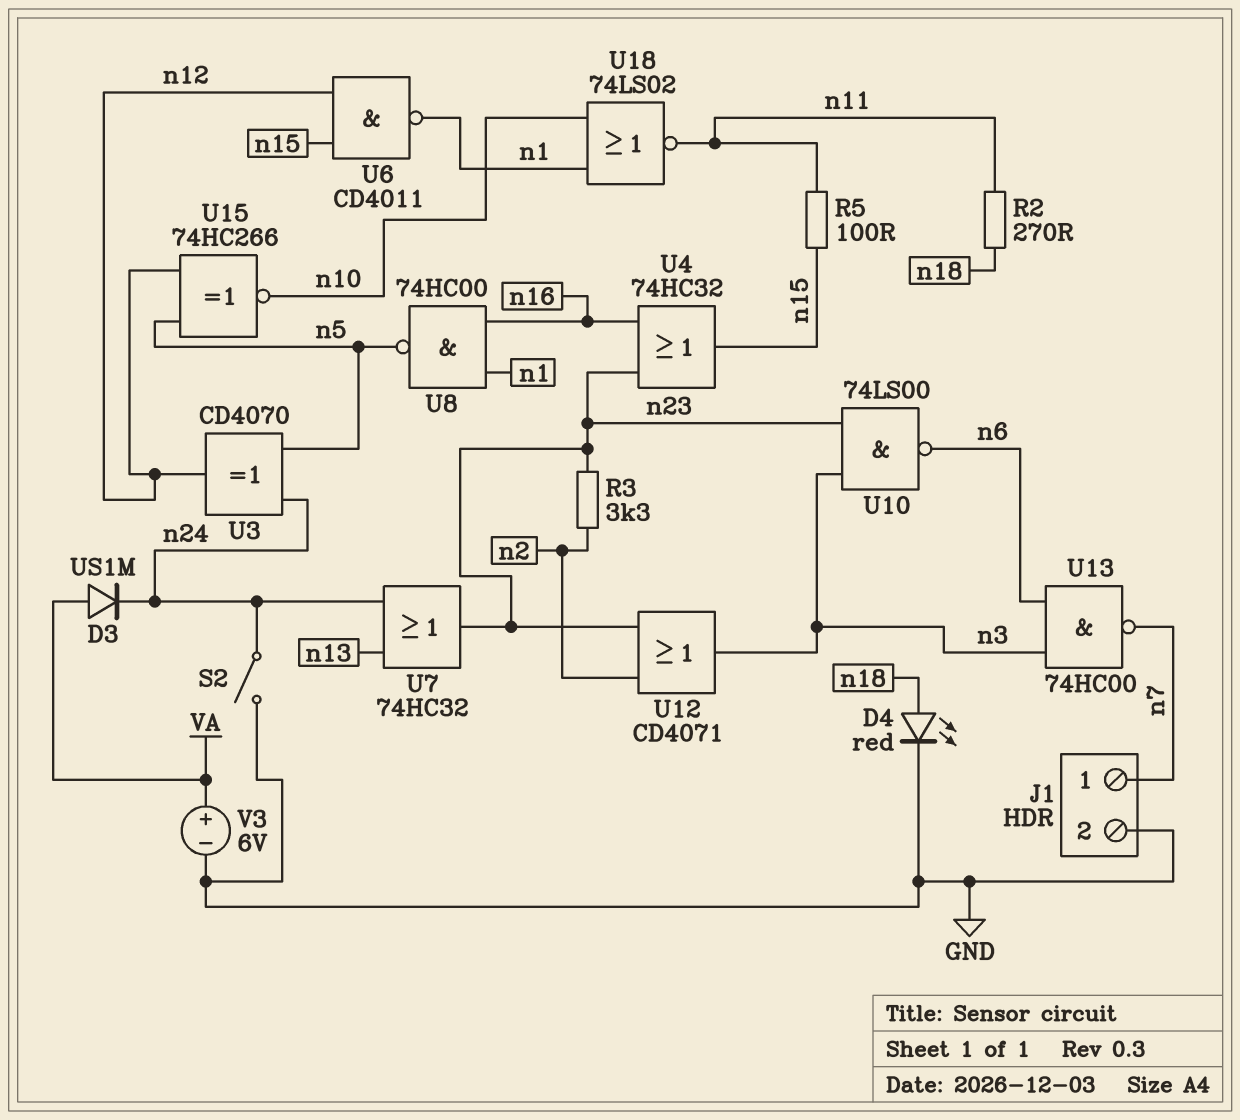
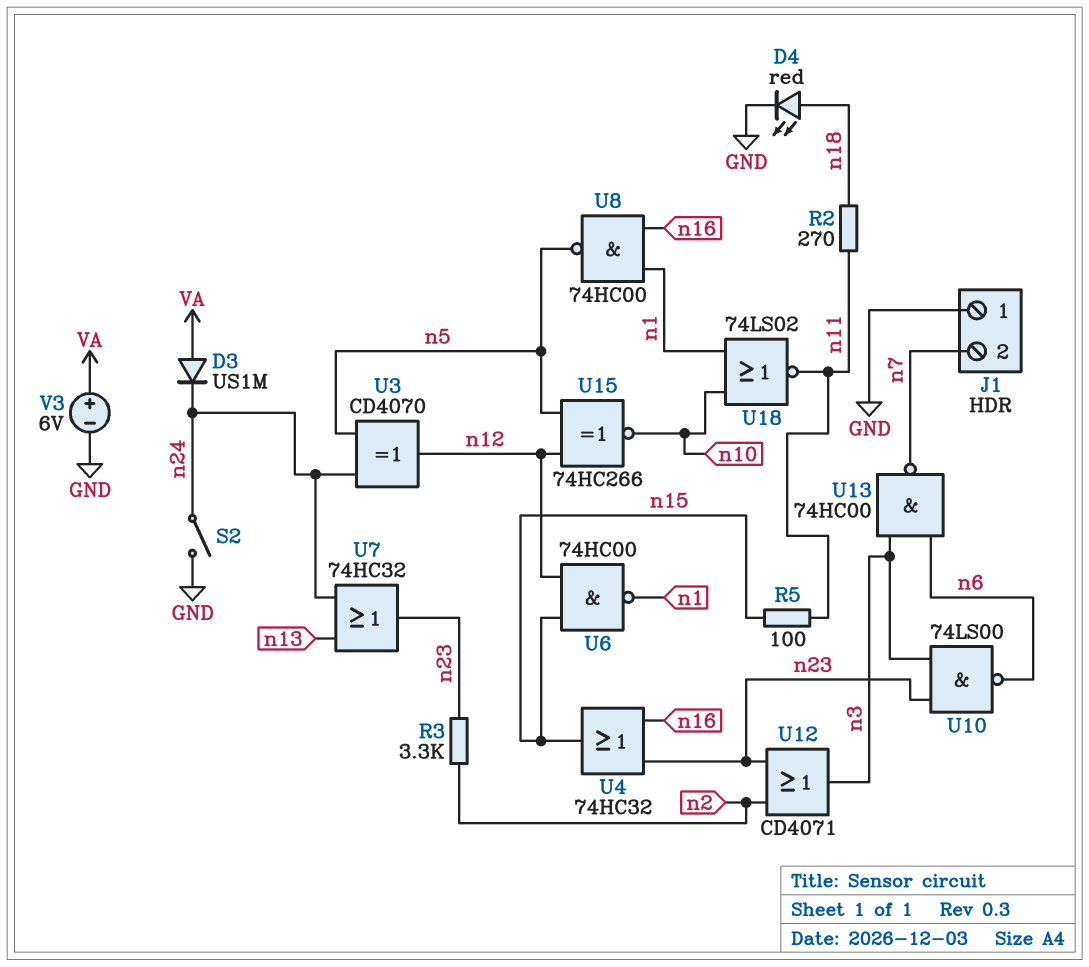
J1 pin 1: n7 -> GND
J1 pin 2: GND -> n7
U6: NAND CD4011 (in n12, in n15, out n1) -> NAND 74HC00 (in n12, in n15, out n1)

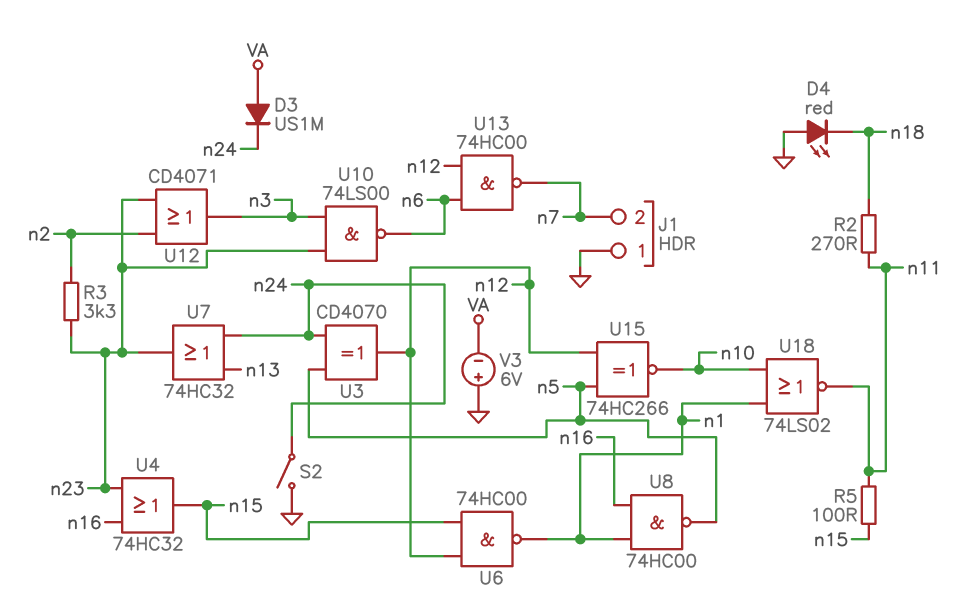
D4: LED red (A n18, K GND) -> LED red (A GND, K n18)
U13: NAND 74HC00 (in n3, in n6, out n7) -> NAND 74HC00 (in n6, in n12, out n7)
V3: 6V (plus VA, minus GND) -> 6V (plus GND, minus VA)

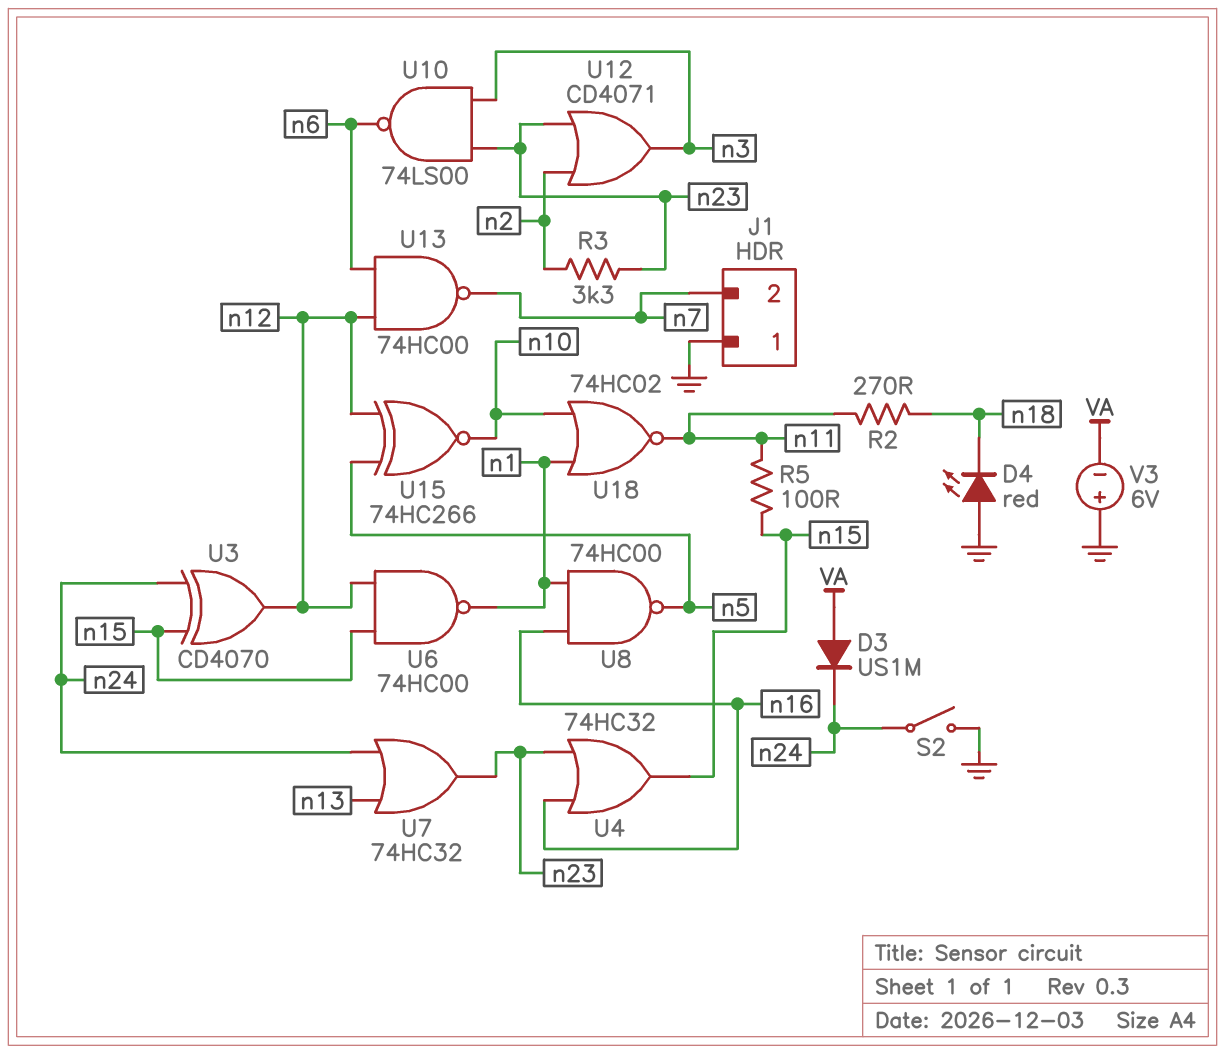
U3: XOR CD4070 (in n5, in n24, out n12) -> XOR CD4070 (in n15, in n24, out n12)
U18: NOR 74LS02 (in n1, in n10, out n11) -> NOR 74HC02 (in n1, in n10, out n11)

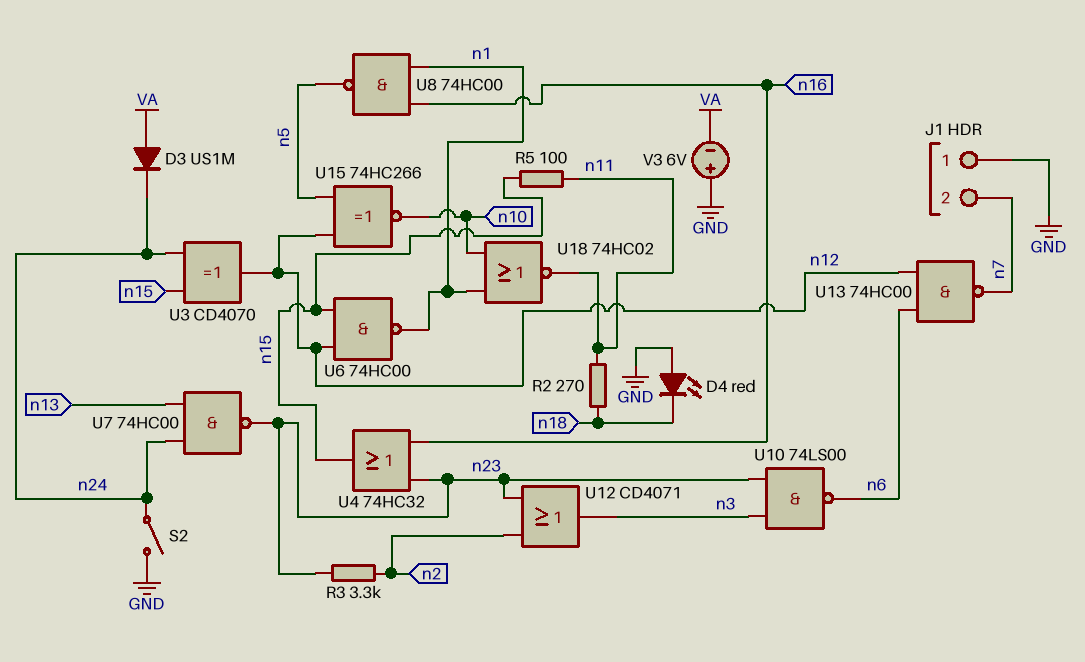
U7: OR 74HC32 (in n13, in n24, out n23) -> NAND 74HC00 (in n13, in n24, out n23)

